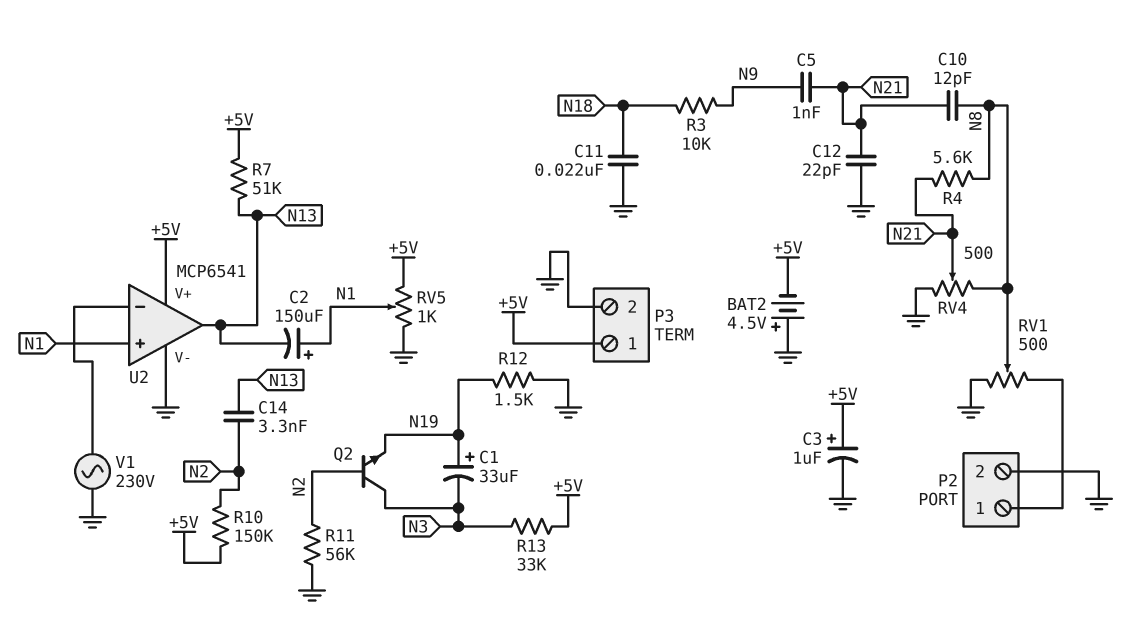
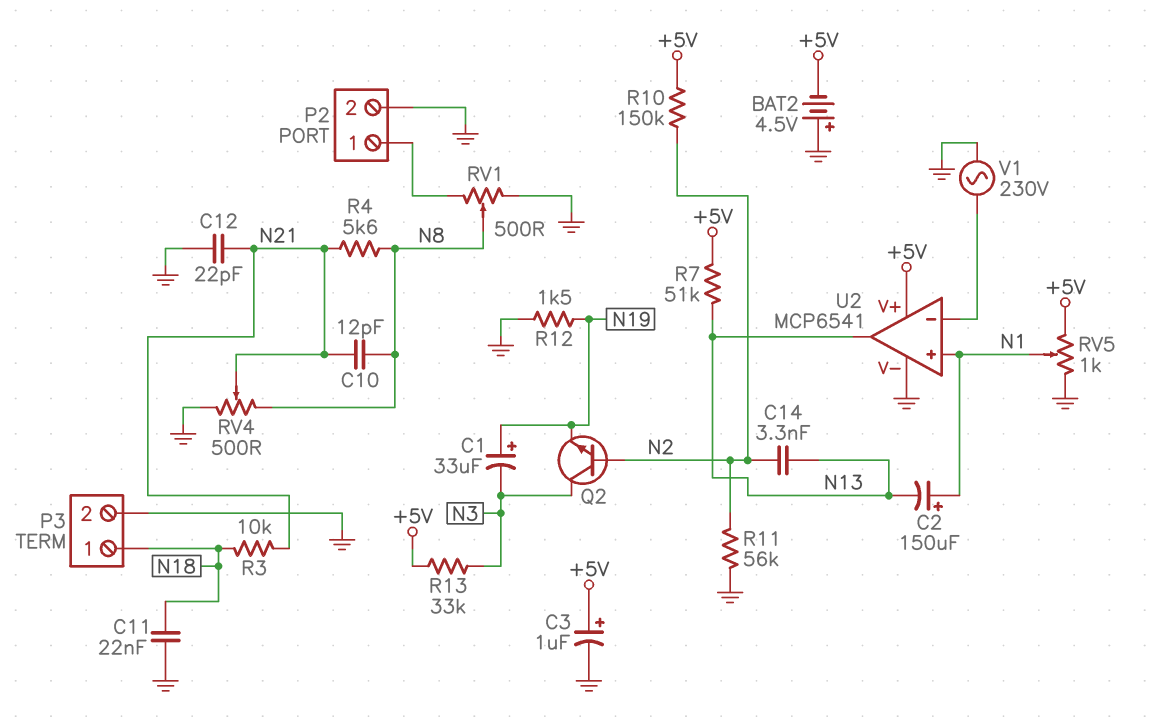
C5: 1nF (N9, N21) -> none
P3 pin 1: +5V -> N18
R3: 10k (N9, N18) -> 10k (N18, N21)

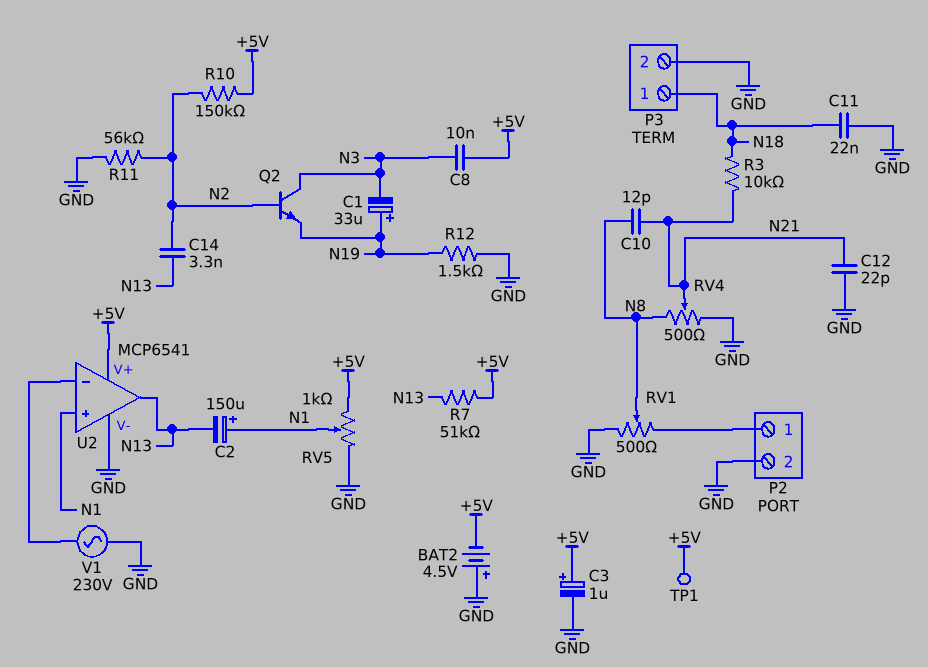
C8: none -> 10nF (+5V, N3)
R4: 5.6k (N8, N21) -> none
R13: 33k (+5V, N3) -> none
TP1: none -> test point (+5V)

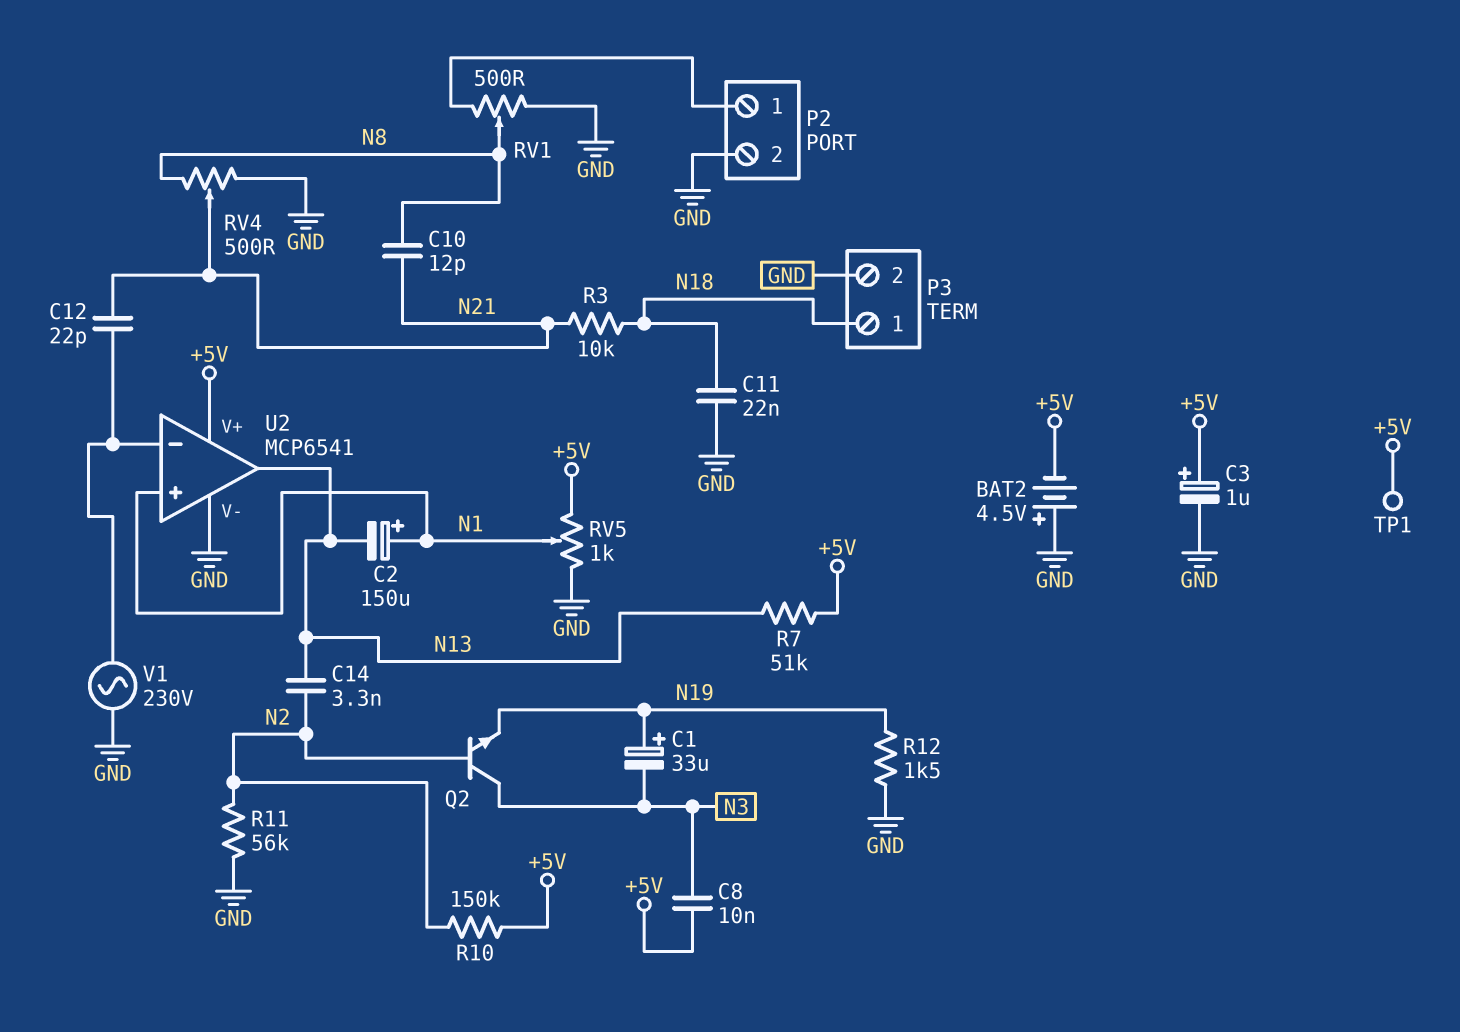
C12: 22pF (GND, N21) -> 22pF (N21, U2/in-)

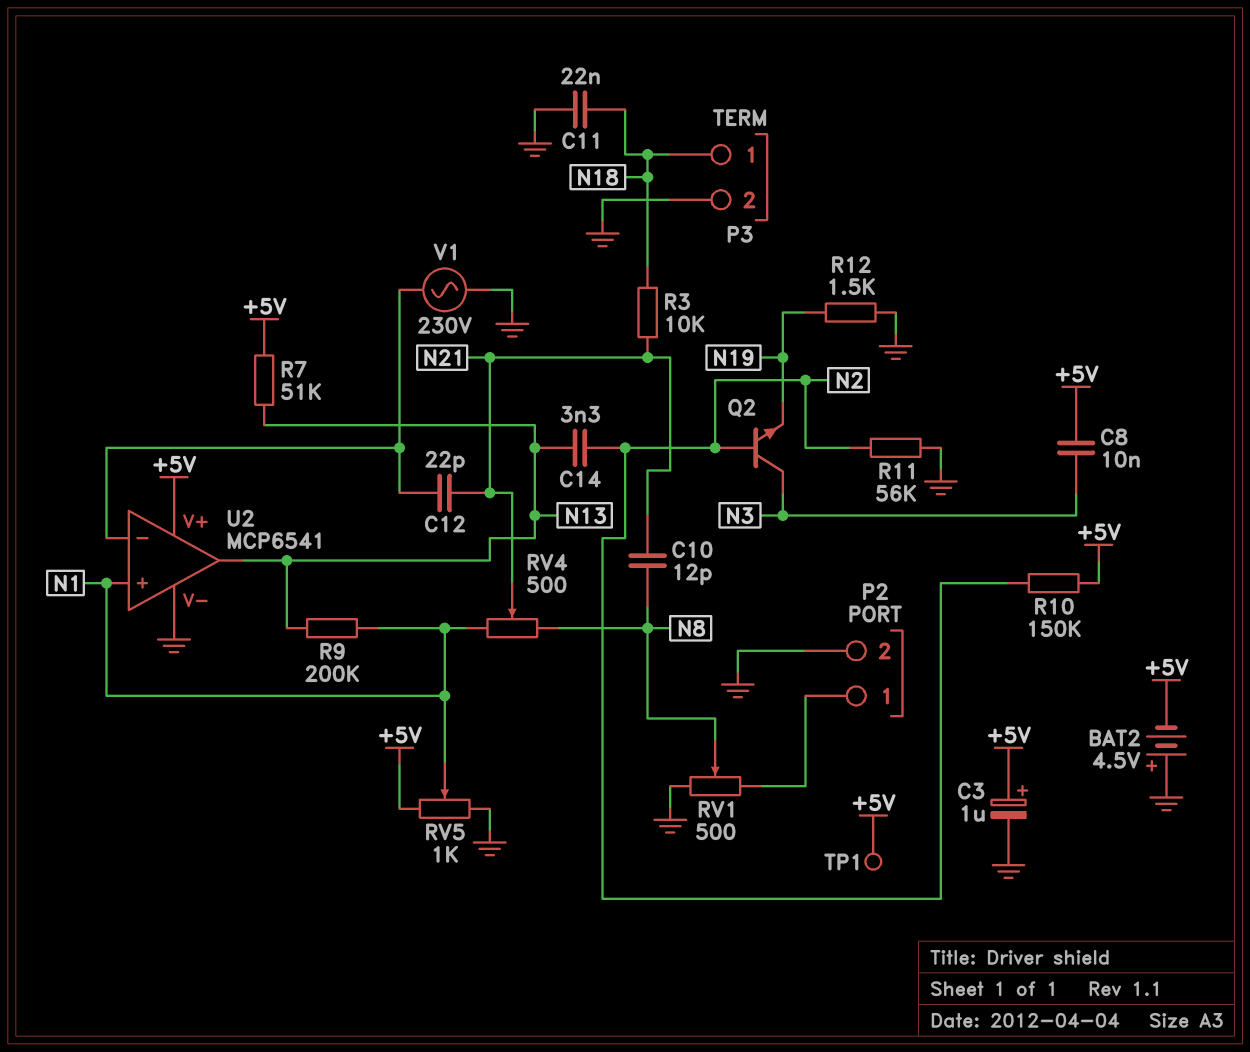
C1: 33uF (plus N19, minus N3) -> none
C2: 150uF (plus N1, minus N13) -> none
R9: none -> 200k (N1, N13)
RV4: 500 (GND, N8, wiper N21) -> 500 (N1, N8, wiper N21)

